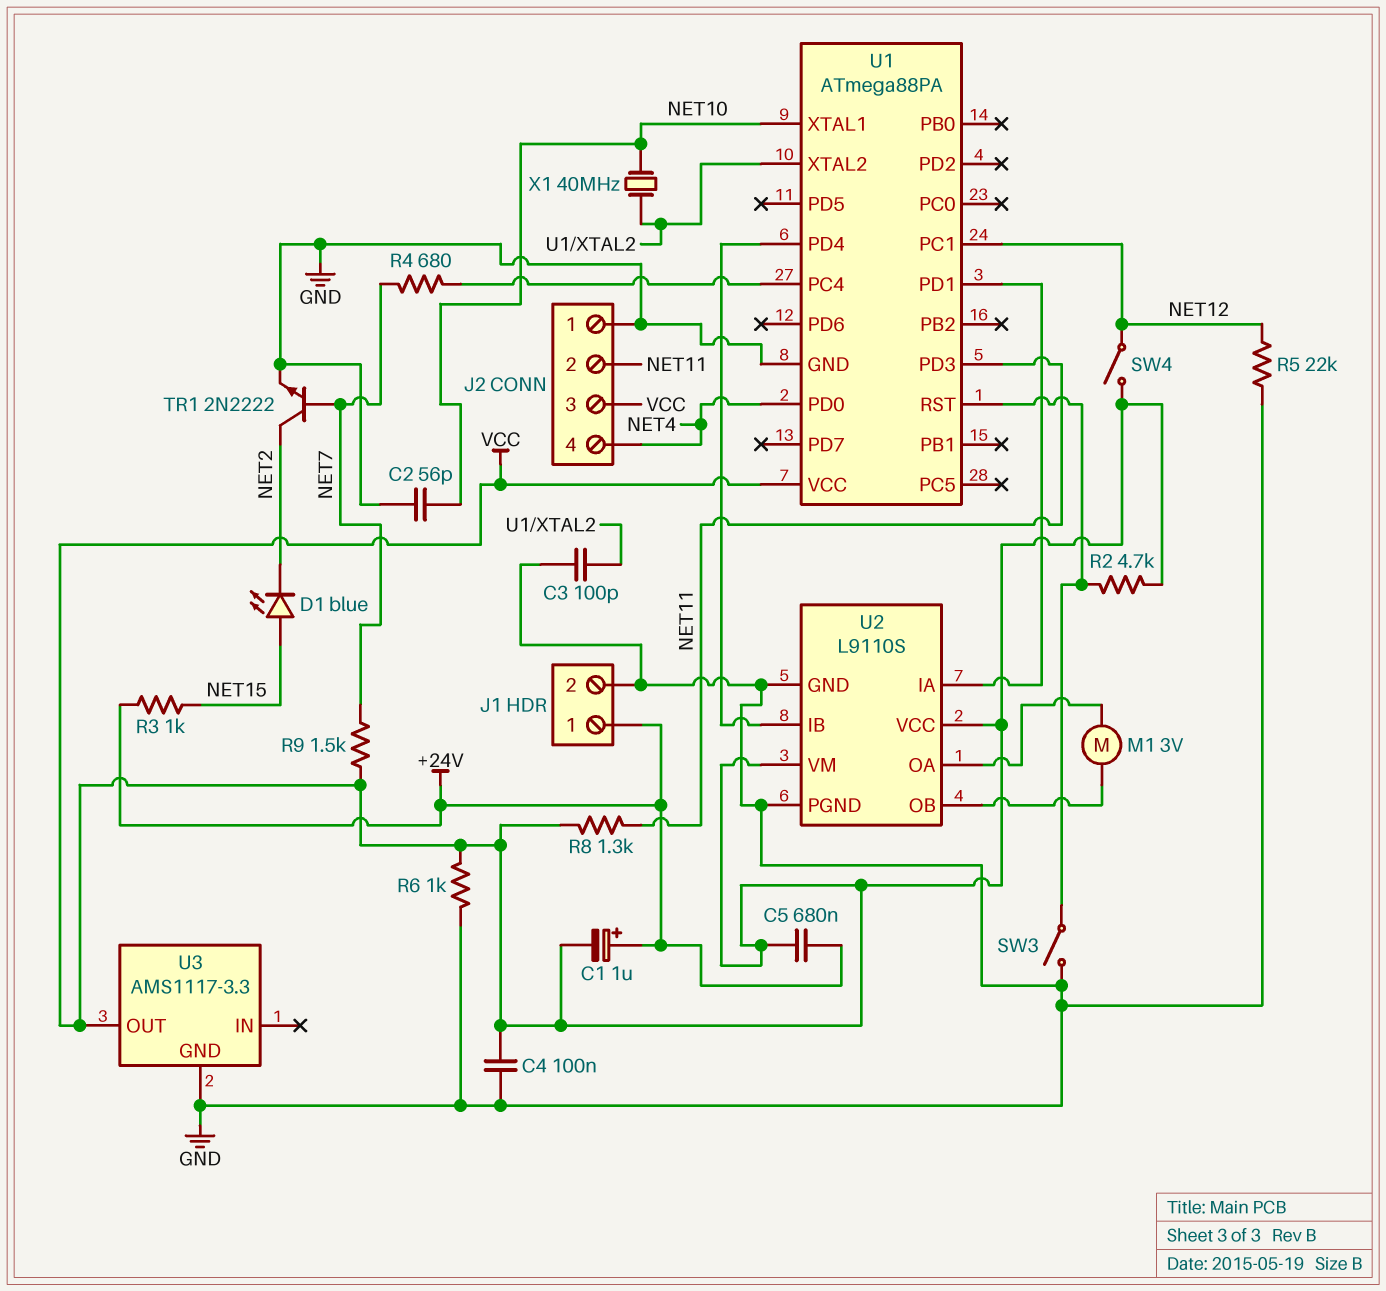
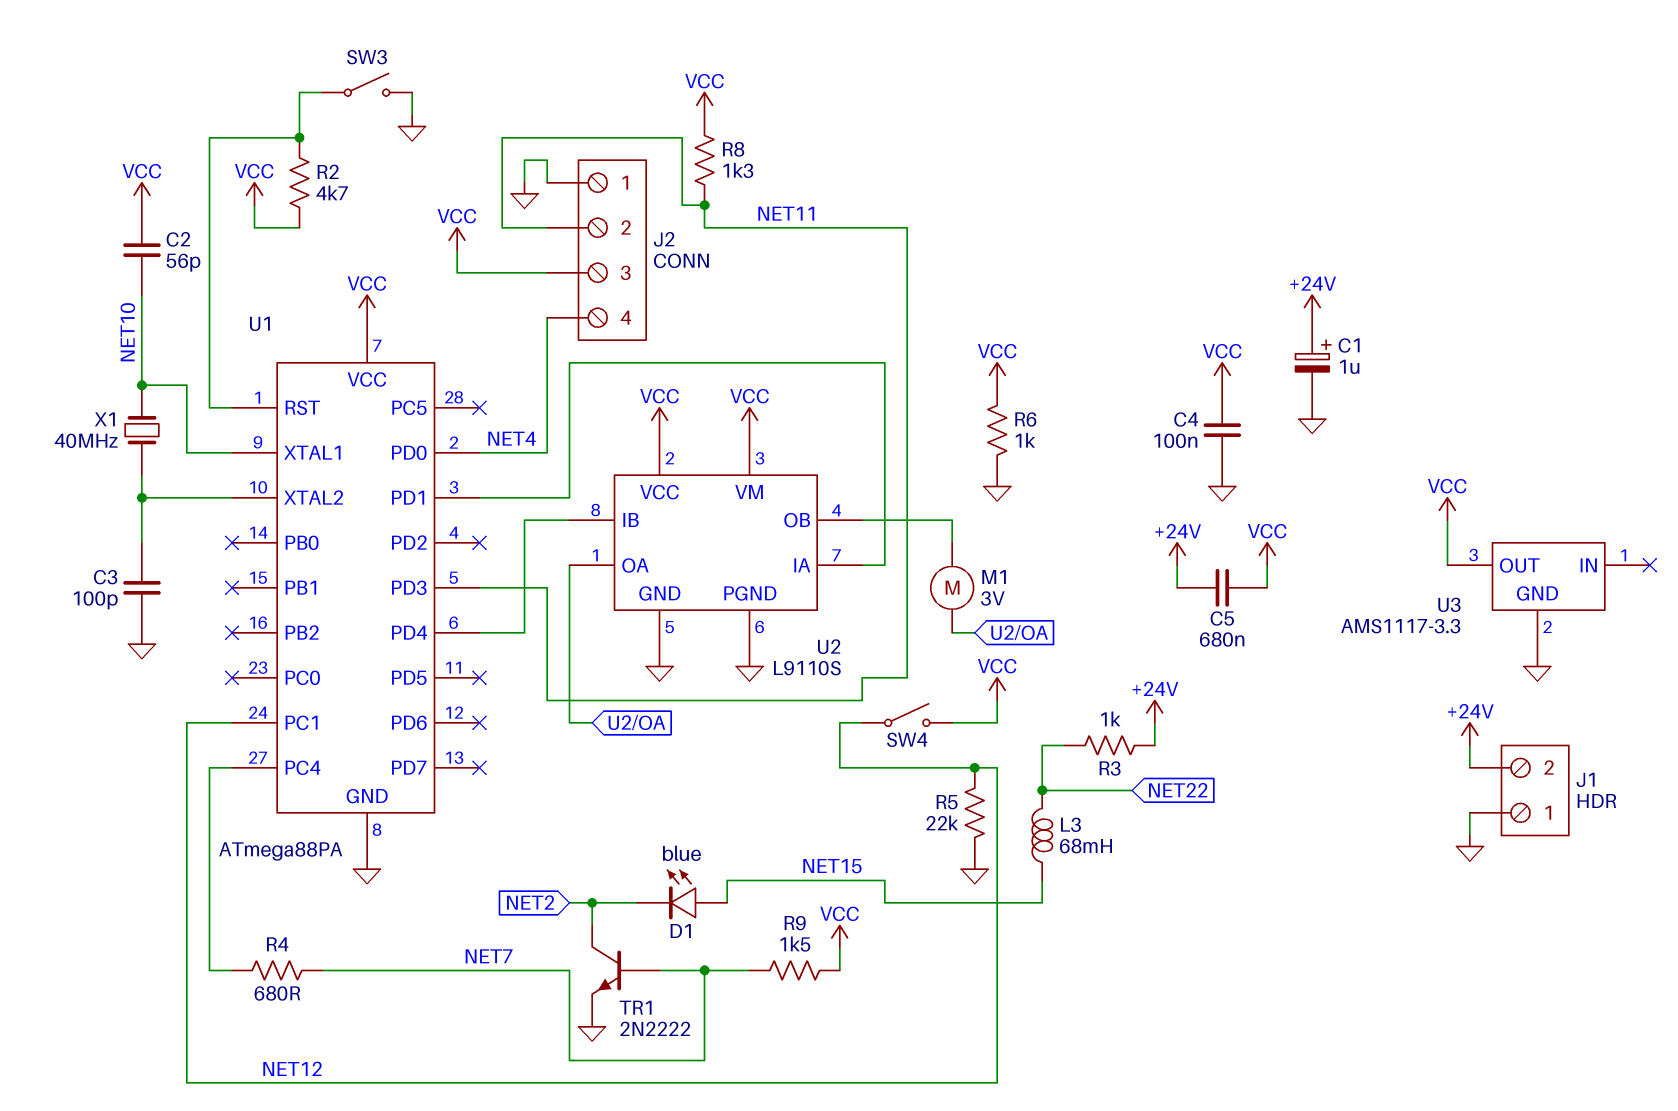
C1: 1uF (plus +24V, minus VCC) -> 1uF (plus +24V, minus GND)
C2: 56pF (GND, NET10) -> 56pF (NET10, VCC)
J1 pin 1: +24V -> GND
J1 pin 2: GND -> +24V
L3: none -> 68mH (NET15, NET22)
R3: 1k (+24V, NET15) -> 1k (+24V, NET22)

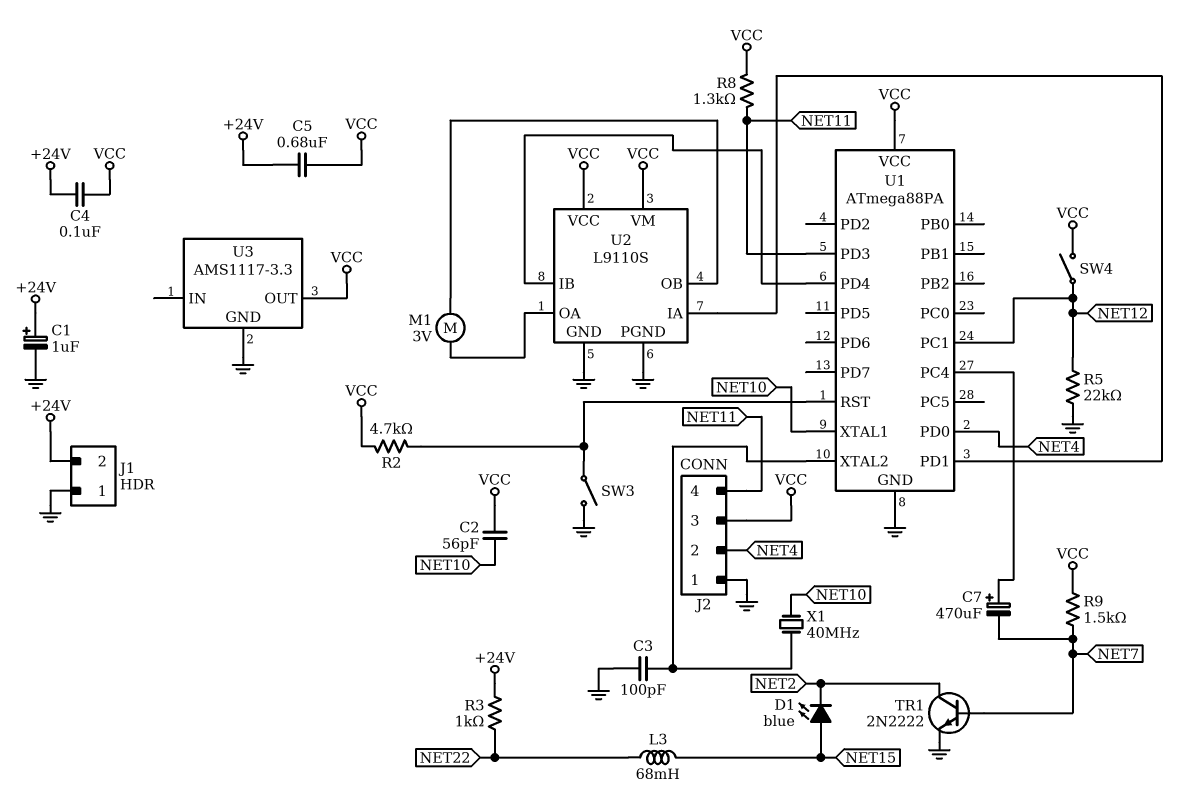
C4: 100nF (GND, VCC) -> 100nF (+24V, VCC)
C7: none -> 470uF (plus U1/PC4, minus NET7)
J2 pin 2: NET11 -> NET4
J2 pin 4: NET4 -> NET11
R4: 680 (NET7, U1/PC4) -> none
R6: 1k (GND, VCC) -> none

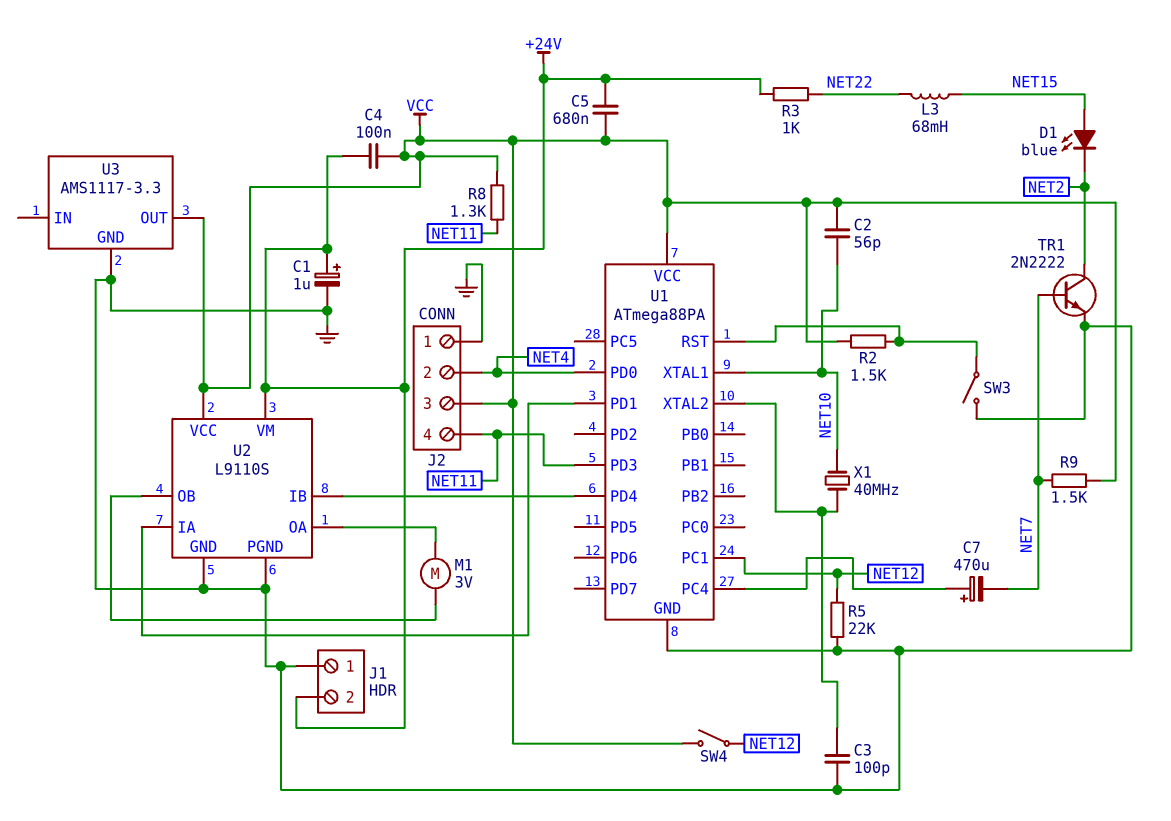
R2: 4.7k (U1/RST, VCC) -> 1.5k (U1/RST, VCC)
U2 pin VM: VCC -> +24V

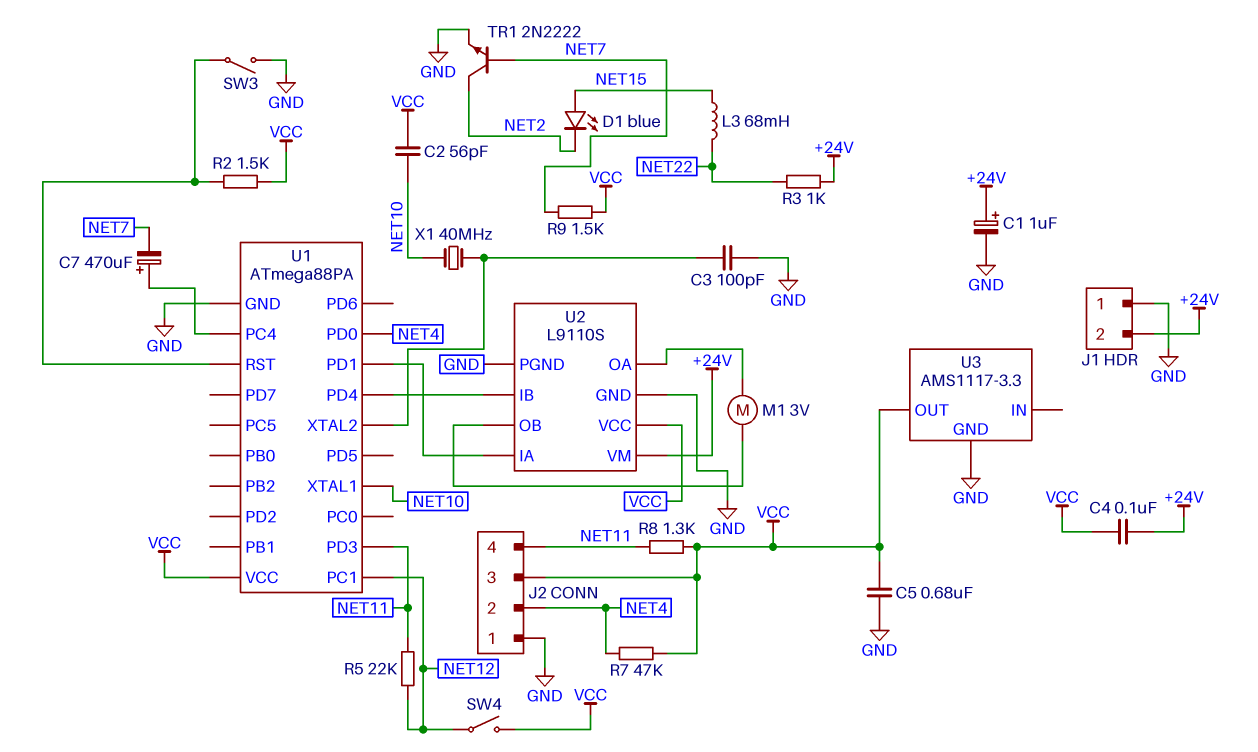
C5: 680nF (+24V, VCC) -> 680nF (GND, VCC)
R5: 22k (GND, NET12) -> 22k (NET11, NET12)
R7: none -> 47k (NET4, VCC)

